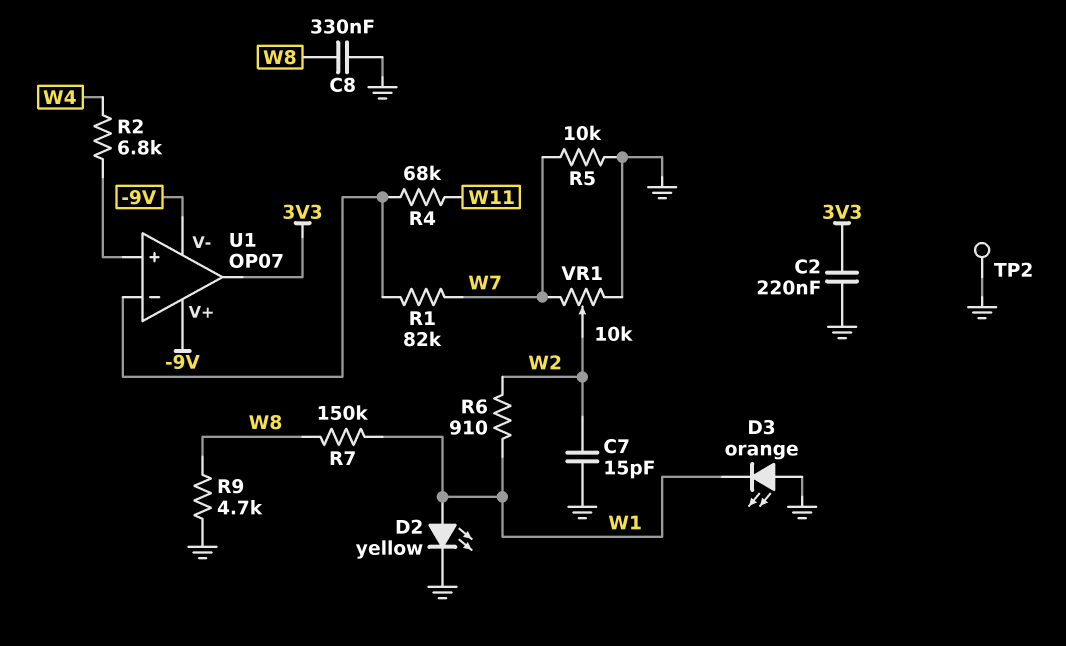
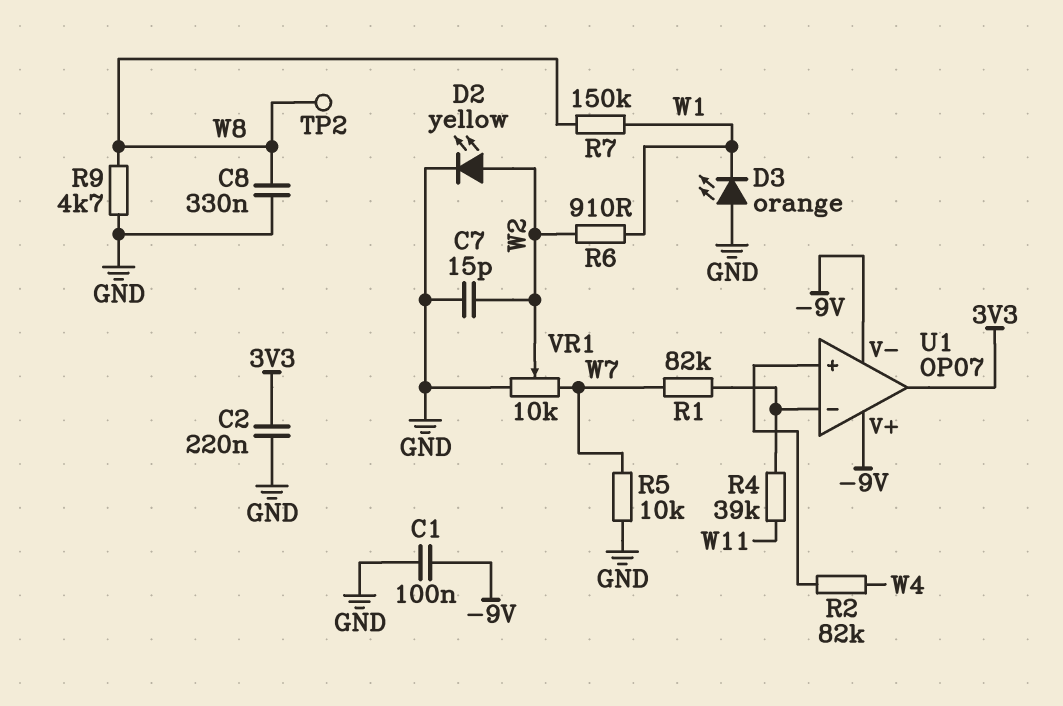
C1: none -> 100nF (-9V, GND)
D2: LED yellow (A W1, K GND) -> LED yellow (A W2, K GND)
R2: 6.8k (U1/in+, W4) -> 82k (U1/in+, W4)
R4: 68k (U1/in-, W11) -> 39k (U1/in-, W11)
TP2: test point (GND) -> test point (W8)

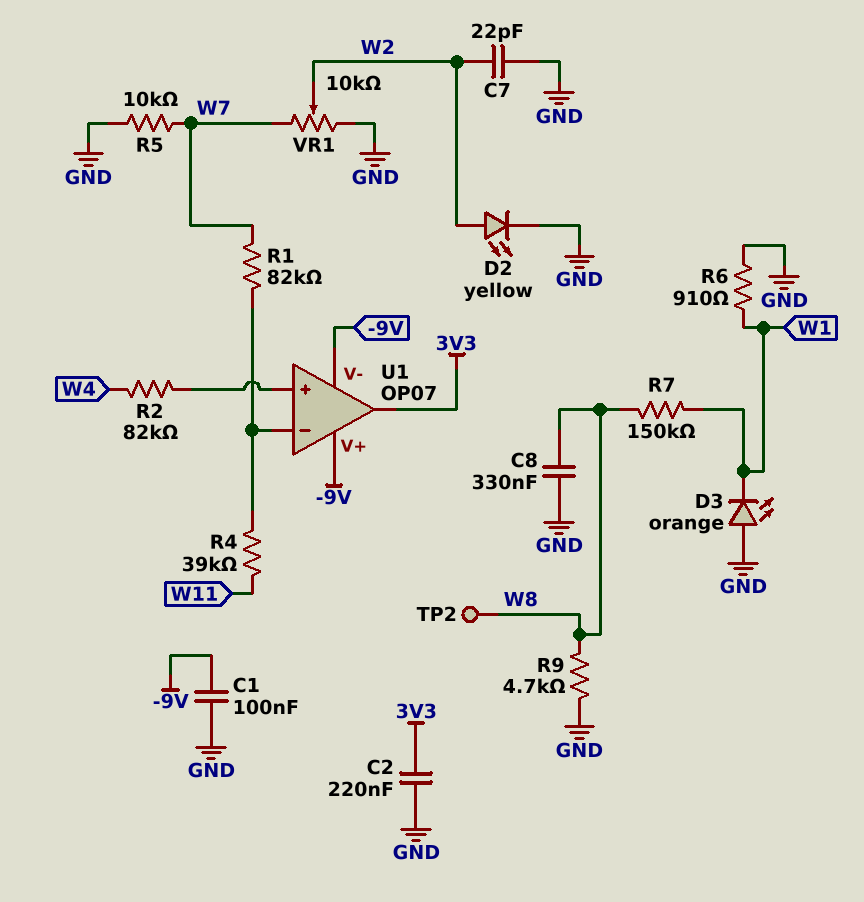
C7: 15pF (GND, W2) -> 22pF (GND, W2)
R6: 910 (W1, W2) -> 910 (GND, W1)

